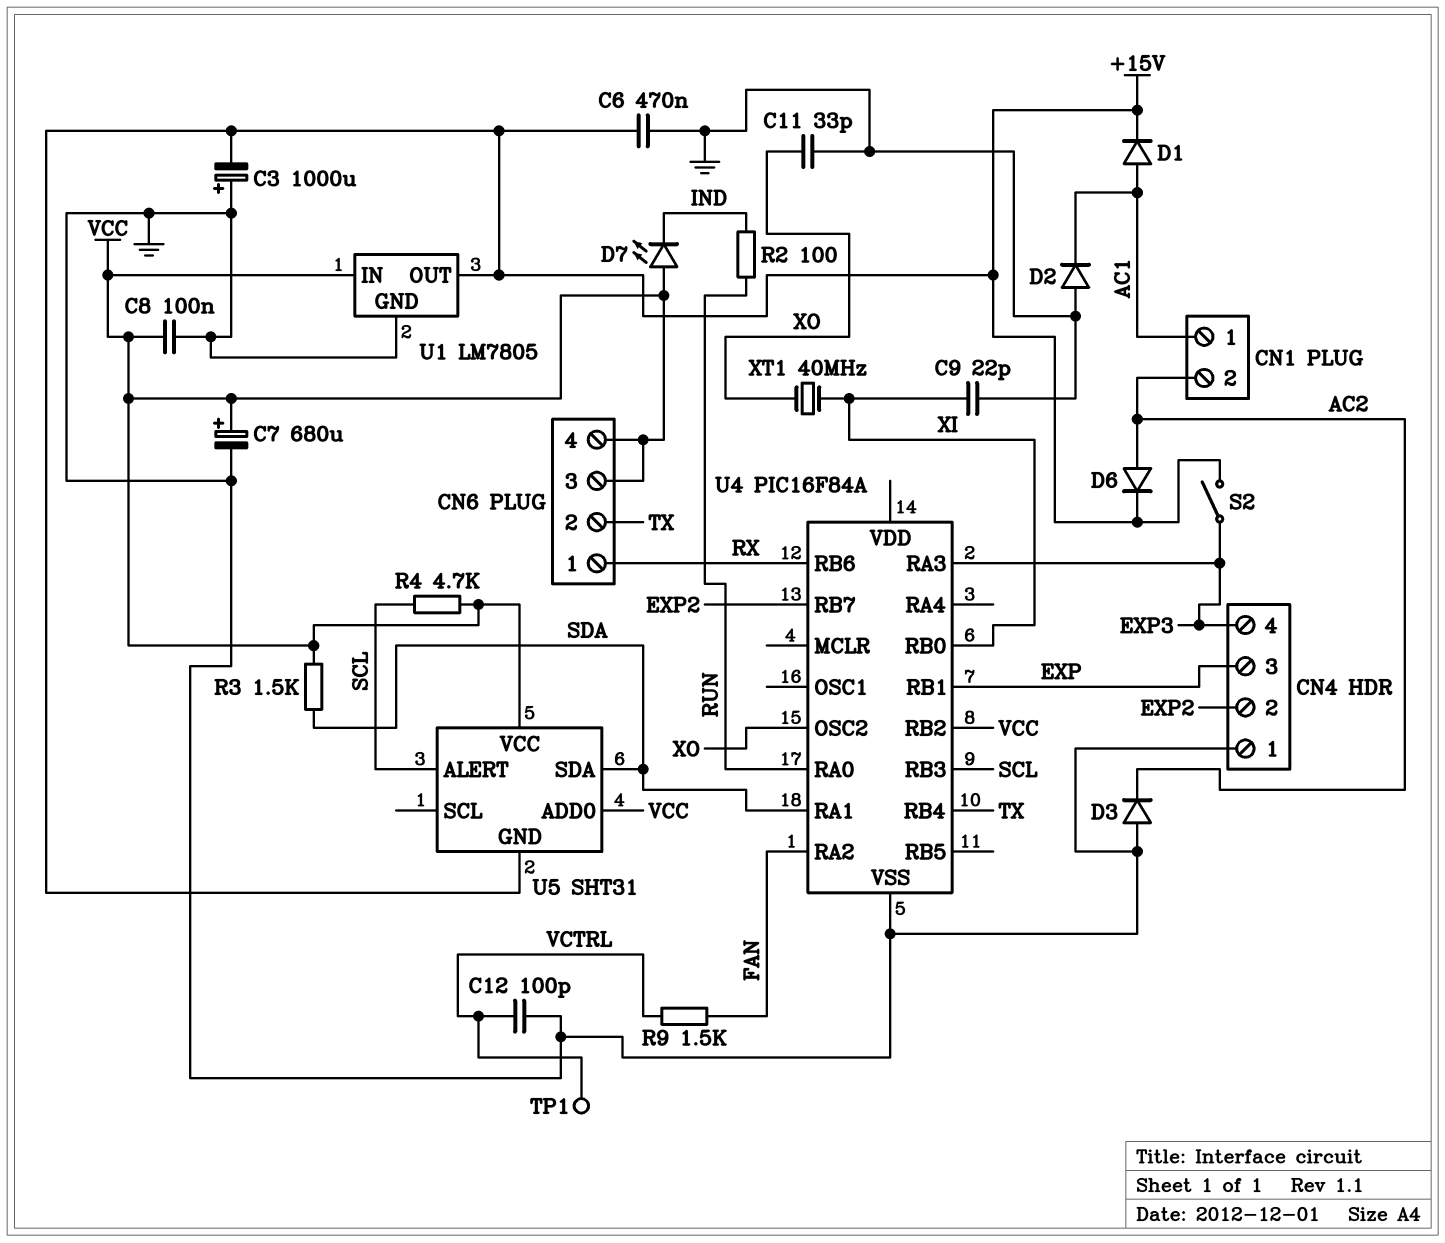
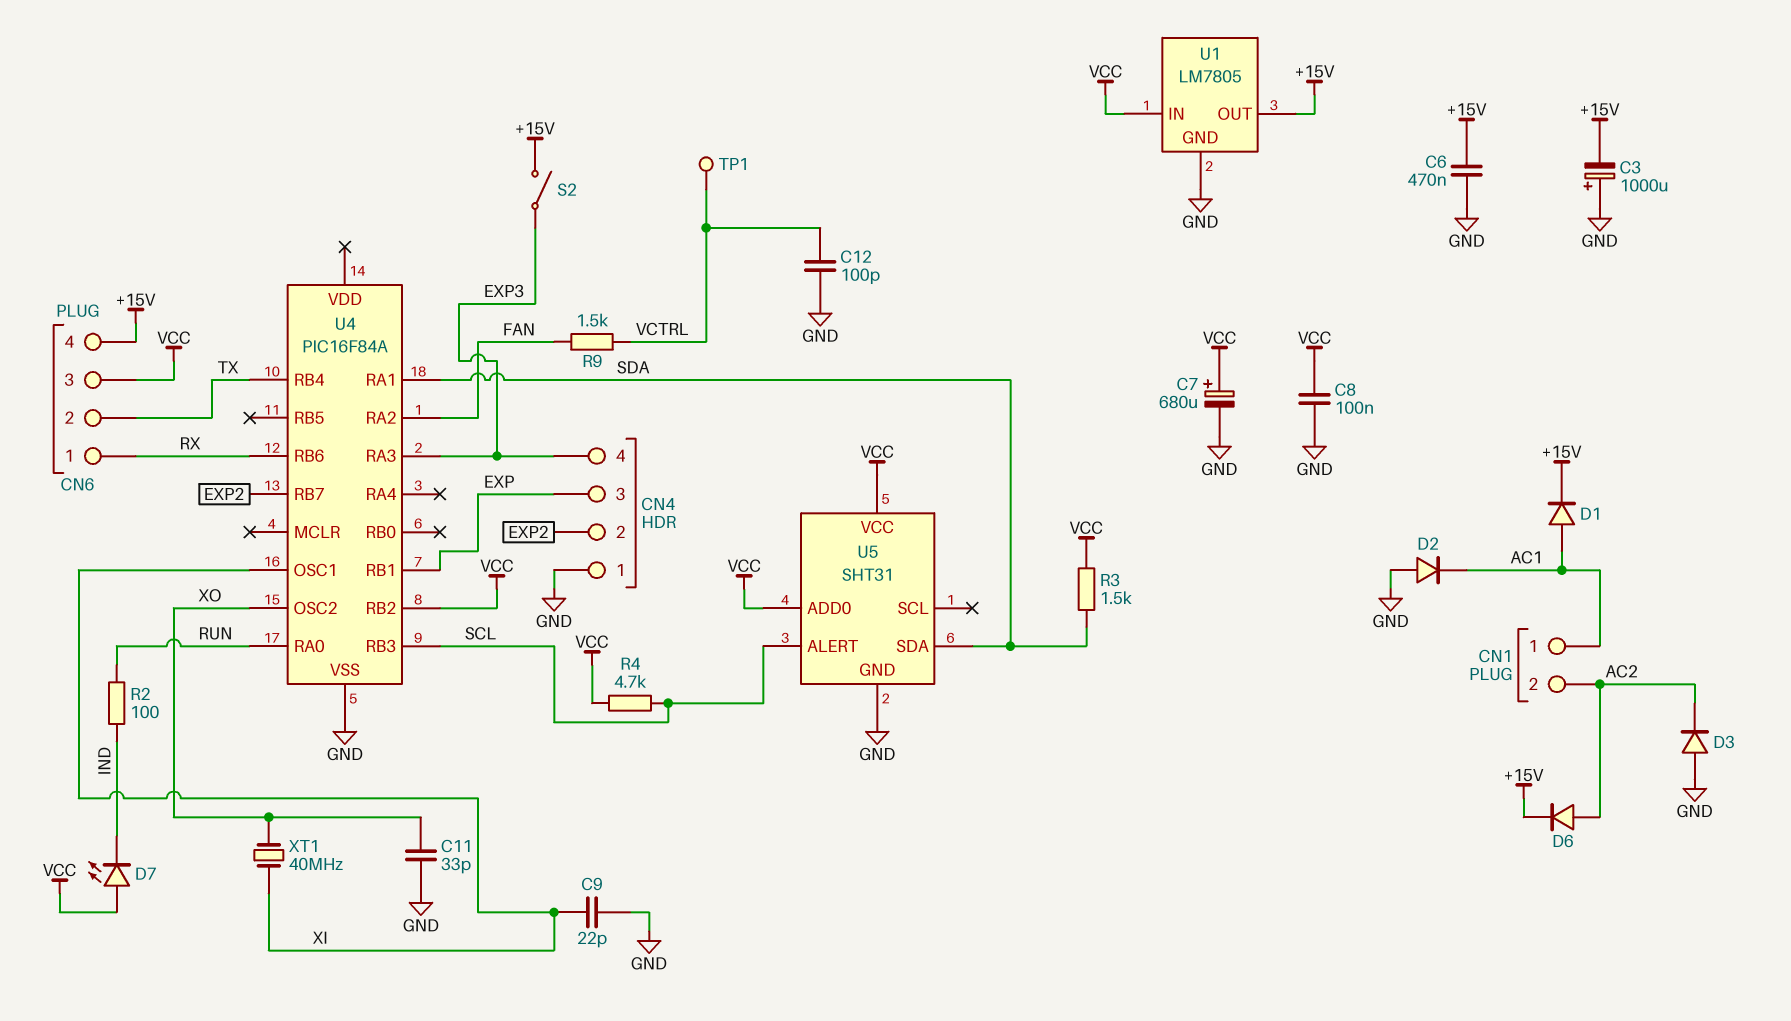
CN6 pin 4: VCC -> +15V
U4 pin OSC1: none -> XI
U4 pin RB0: XI -> none
U5 pin GND: +15V -> GND

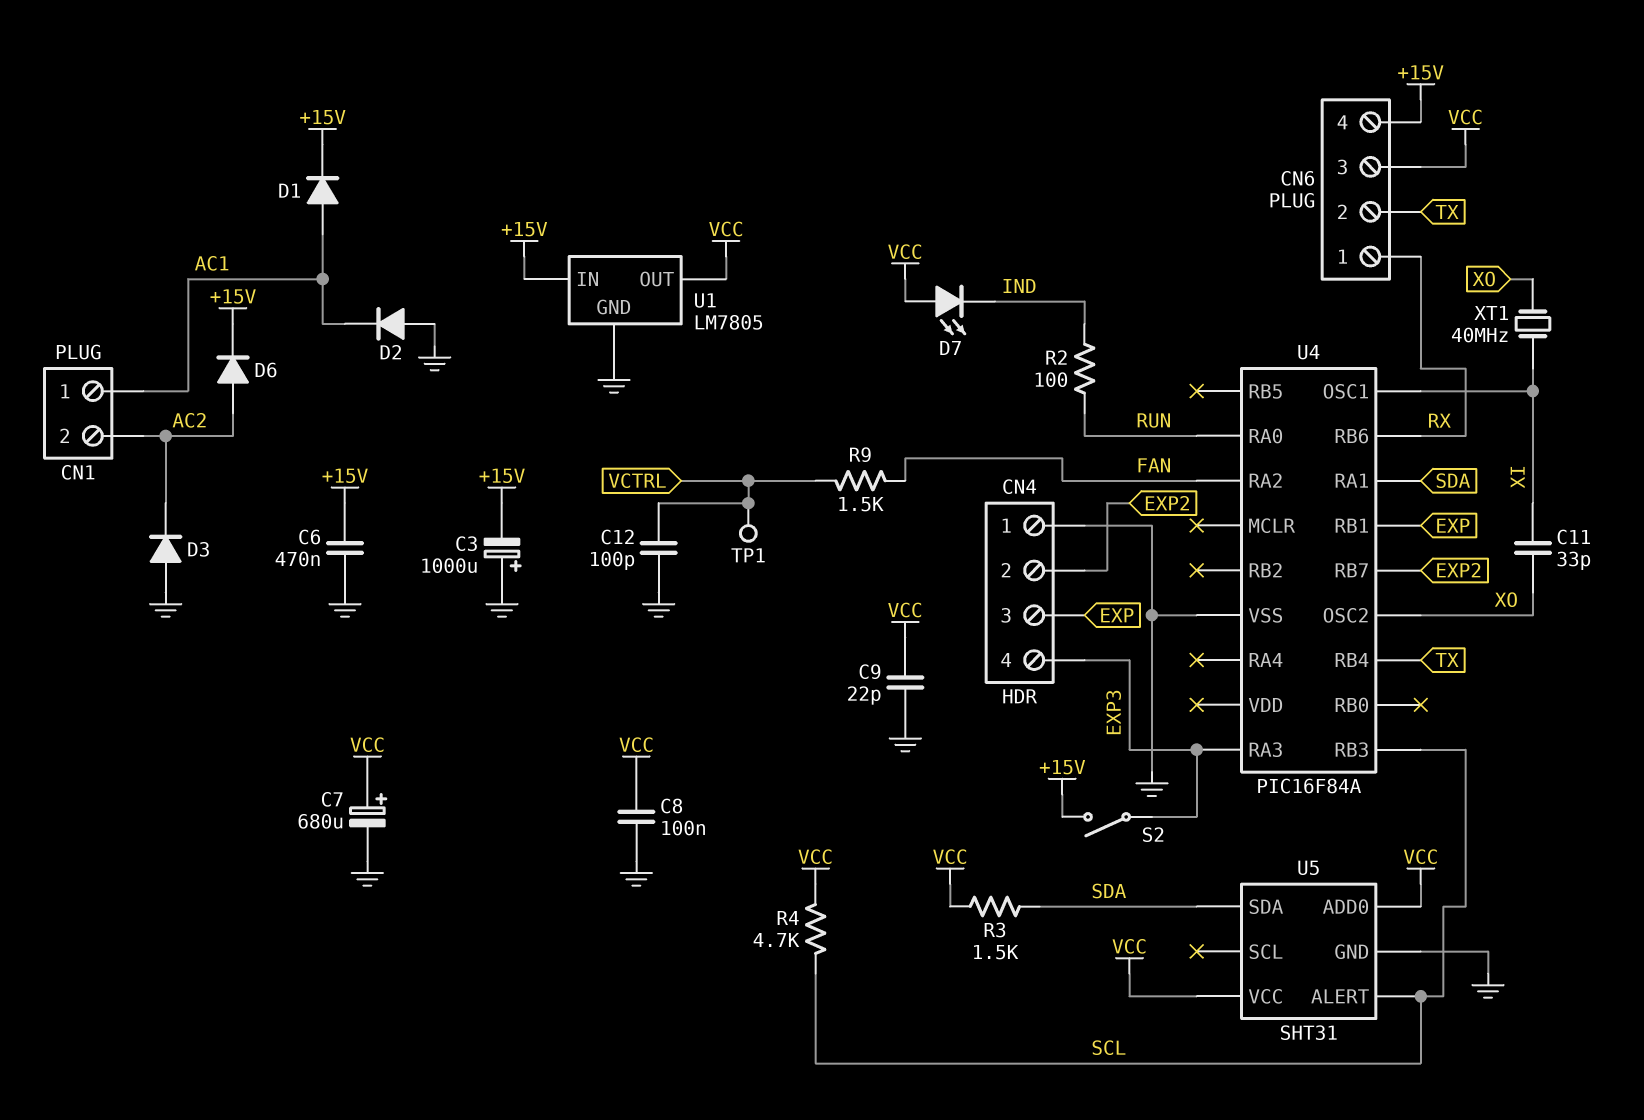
C9: 22pF (GND, XI) -> 22pF (GND, VCC)
C11: 33pF (GND, XO) -> 33pF (XI, XO)
U1 pin IN: VCC -> +15V
U1 pin OUT: +15V -> VCC
U4 pin RB2: VCC -> none

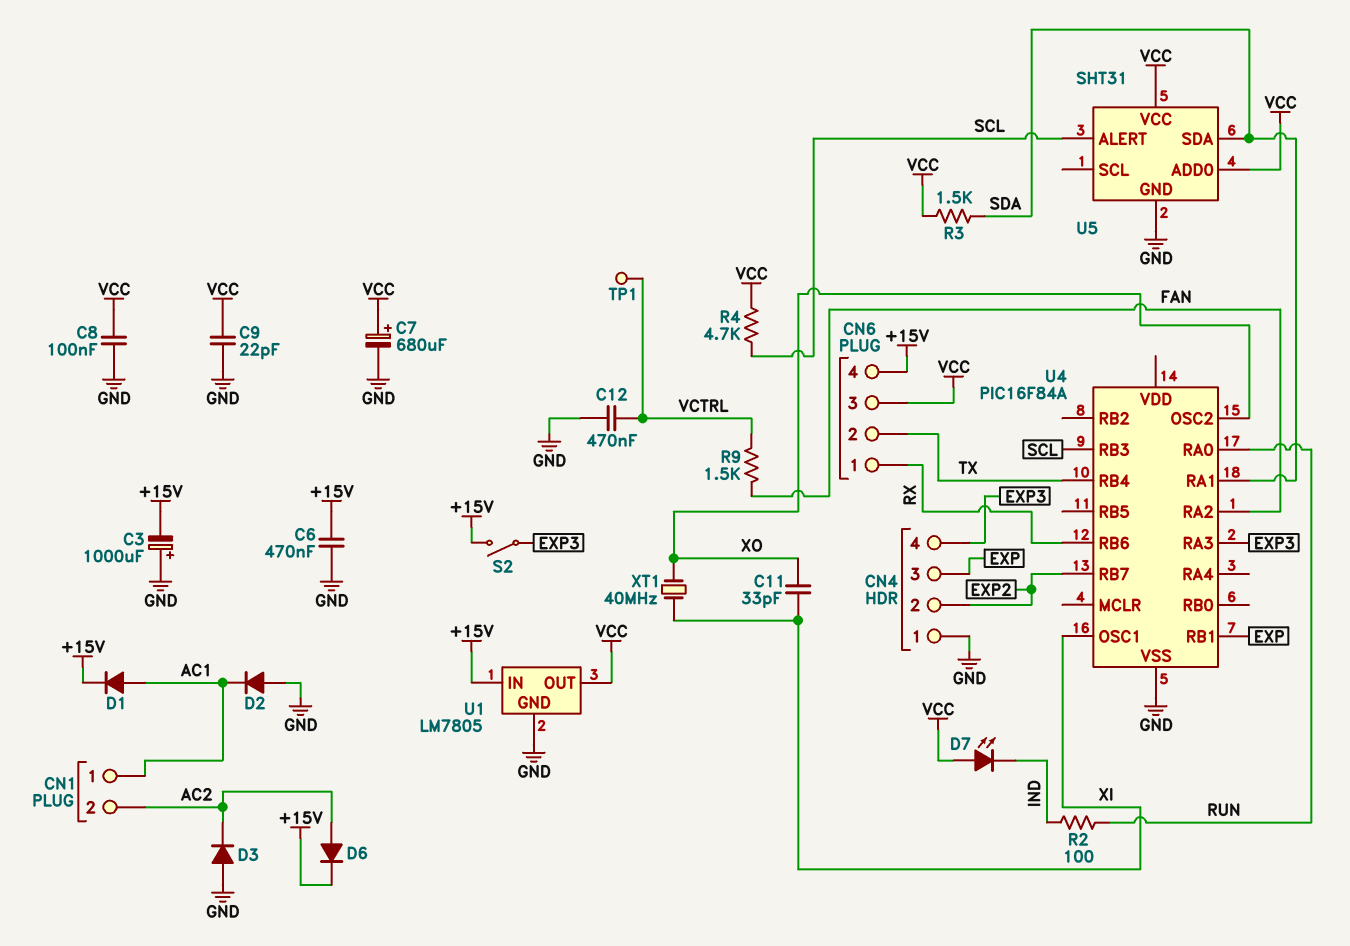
C12: 100pF (GND, VCTRL) -> 470nF (GND, VCTRL)

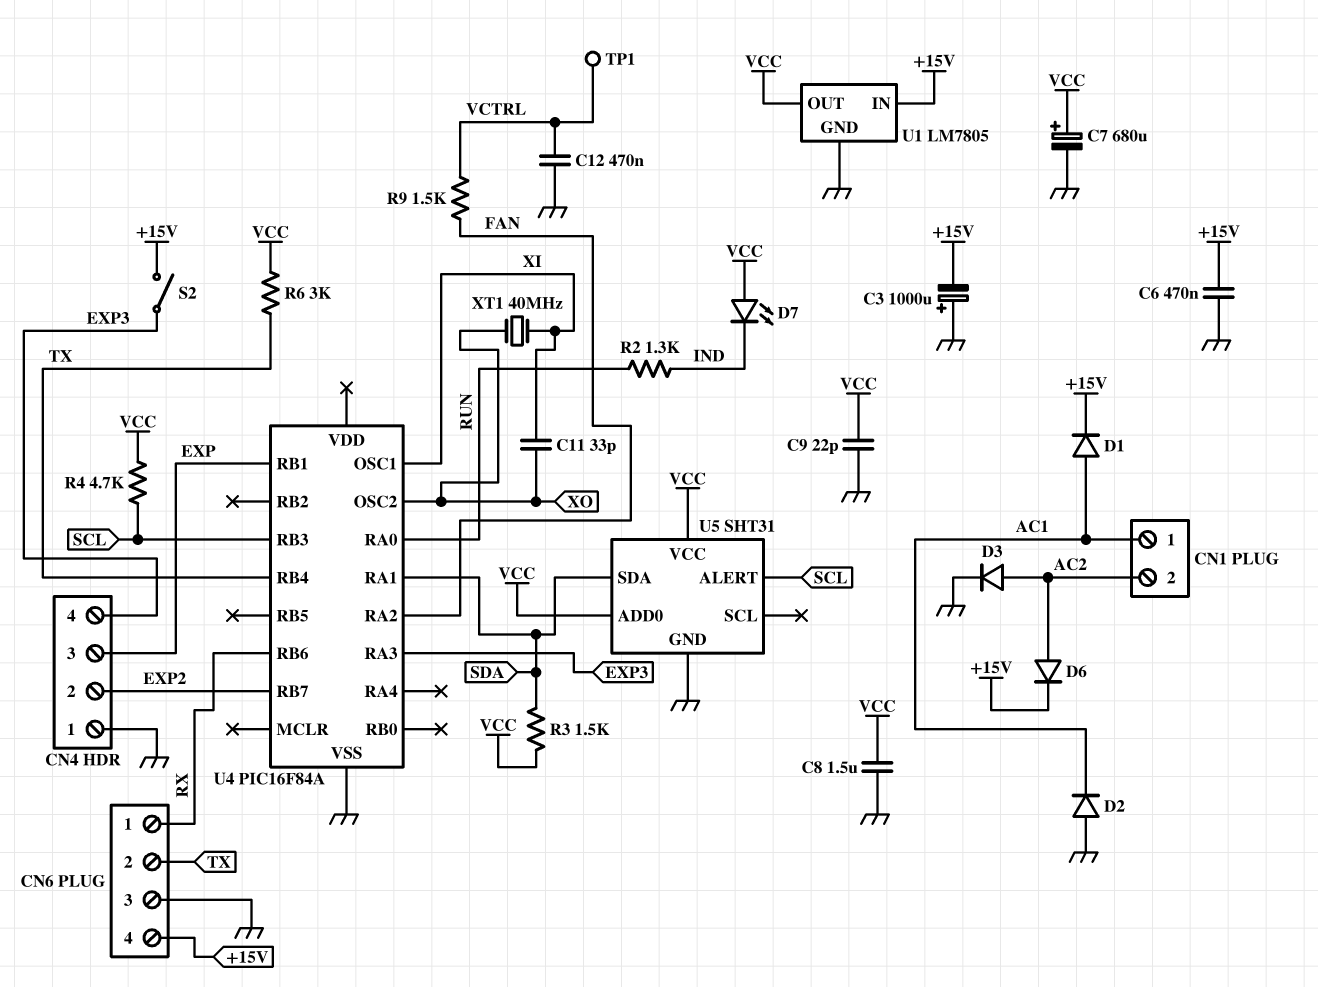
C8: 100nF (GND, VCC) -> 1.5uF (GND, VCC)
CN6 pin 3: VCC -> GND
D3: diode (A GND, K AC2) -> diode (A AC2, K GND)
R2: 100 (IND, RUN) -> 1.3k (IND, RUN)
R6: none -> 3k (TX, VCC)

